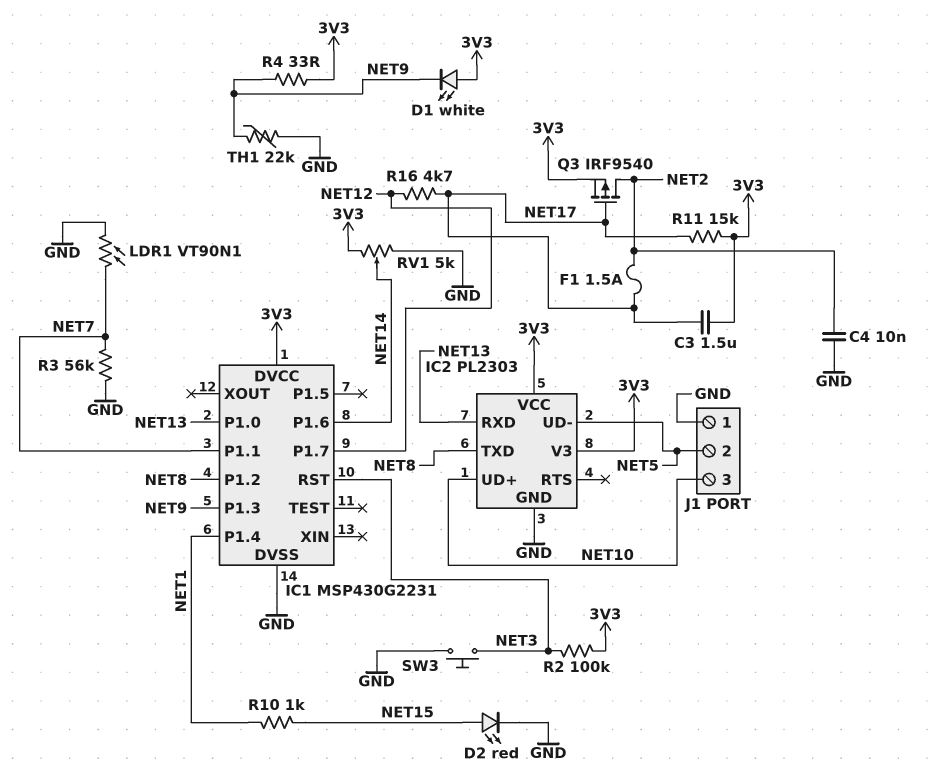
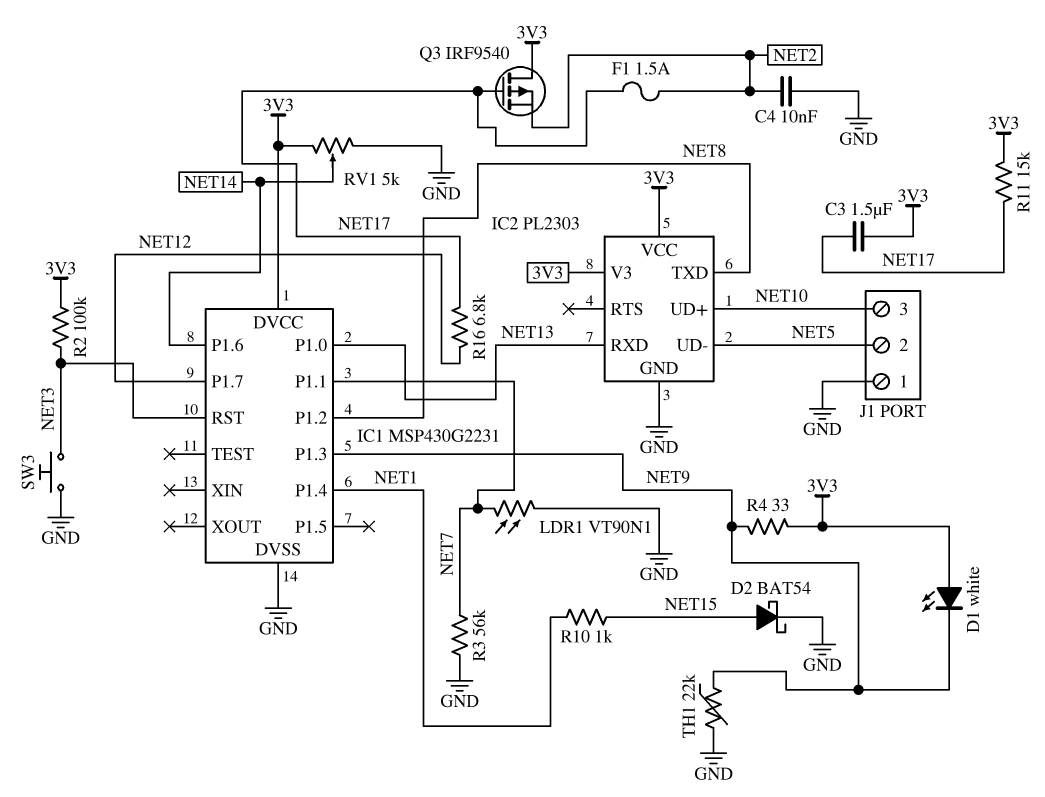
D2: LED red (A NET15, K GND) -> schottky BAT54 (A NET15, K GND)
Q3: PMOS IRF9540 (G NET17, D NET2, S 3V3) -> PMOS IRF9540 (G NET17, D 3V3, S NET2)
R16: 4.7k (NET12, NET17) -> 6.8k (NET12, NET17)

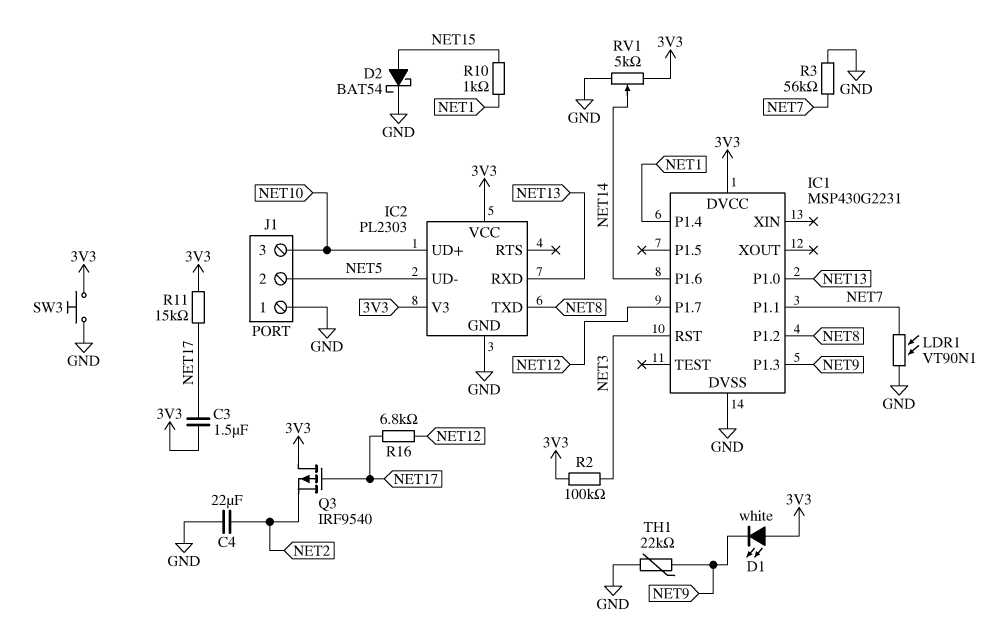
C4: 10nF (GND, NET2) -> 22uF (GND, NET2)
F1: 1.5A (NET2, NET17) -> none
R4: 33 (3V3, NET9) -> none
SW3: button (GND, NET3) -> button (3V3, GND)

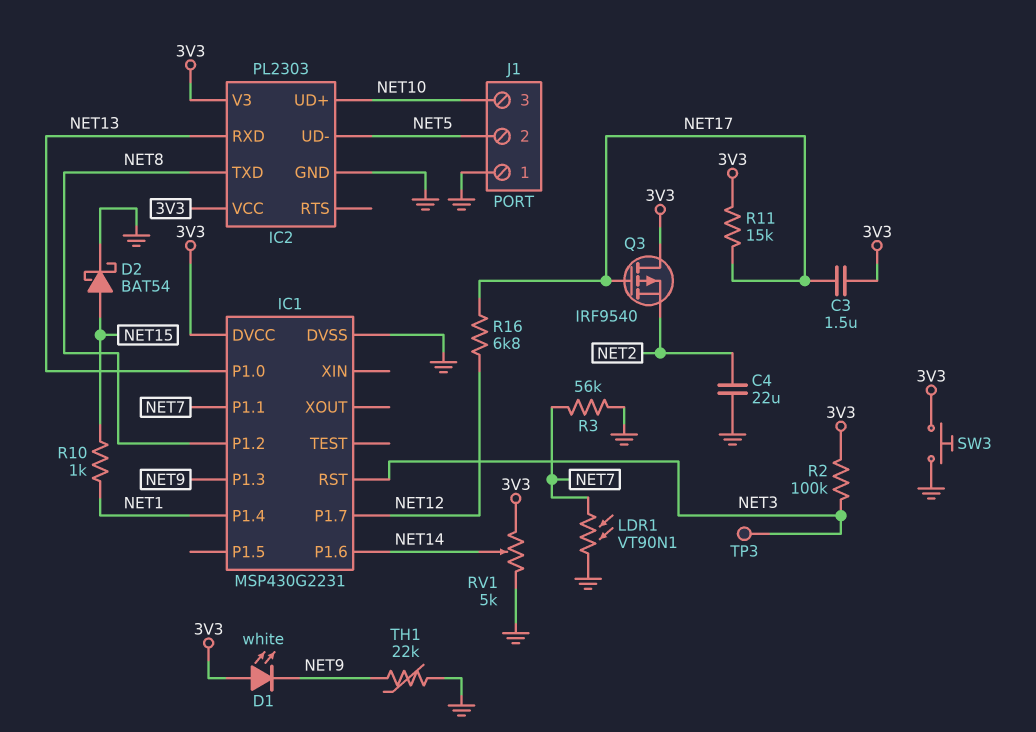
TP3: none -> test point (NET3)

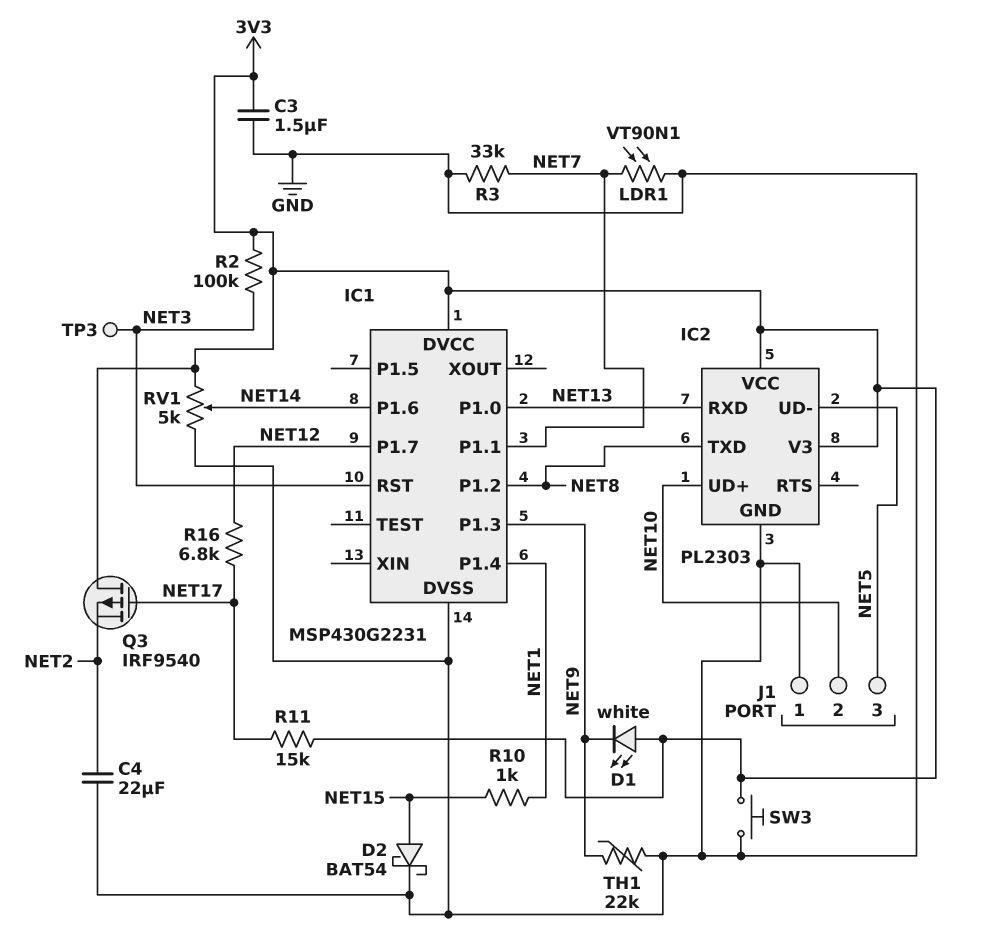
C3: 1.5uF (3V3, NET17) -> 1.5uF (3V3, GND)
J1 pin 2: NET5 -> NET10
J1 pin 3: NET10 -> NET5
R3: 56k (GND, NET7) -> 33k (GND, NET7)

